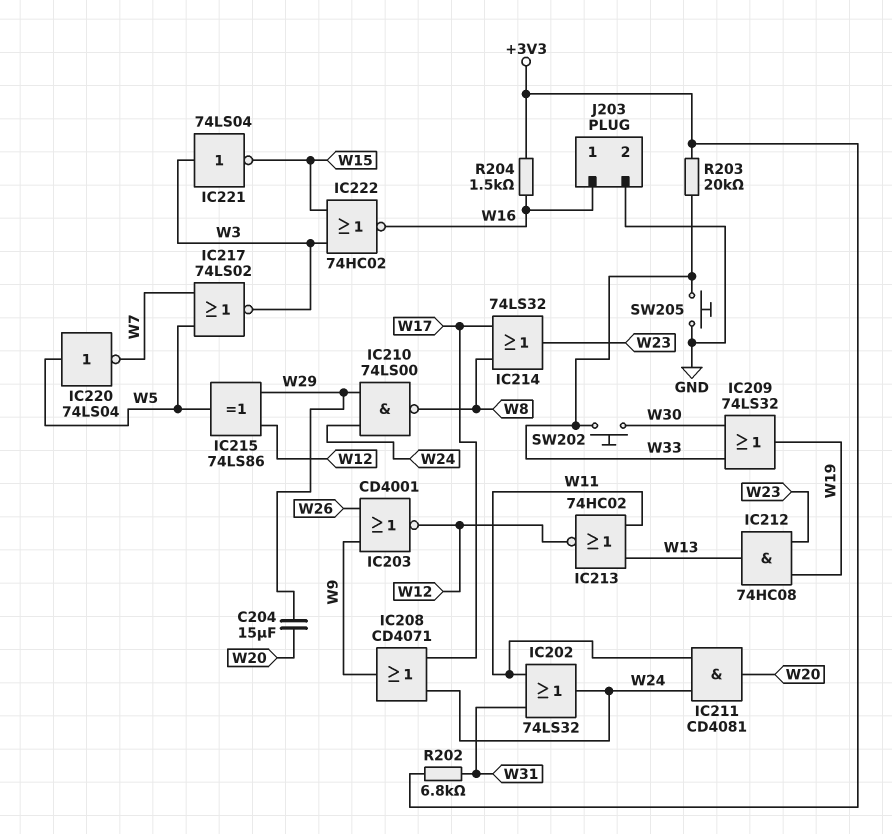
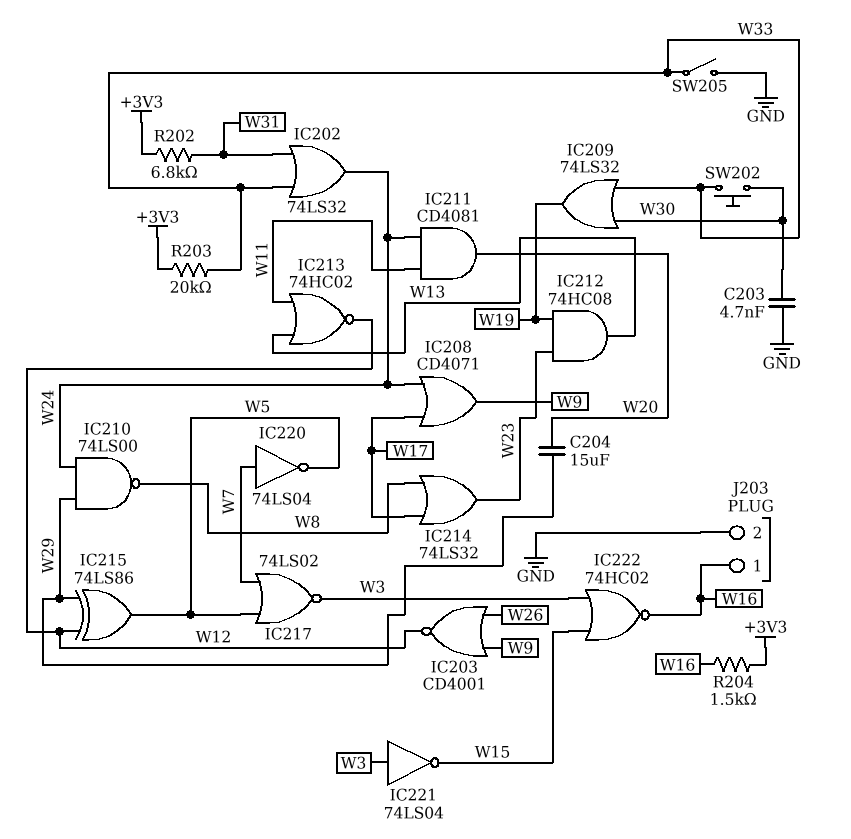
C203: none -> 4.7nF (GND, W30)
IC202: OR 74LS32 (in W11, in W31, out W24) -> OR 74LS32 (in W31, in W33, out W24)
IC220: NOT 74LS04 (in W5, out W7) -> NOT 74LS04 (in W7, out W5)
SW205: button (GND, W33) -> switch (GND, W33)

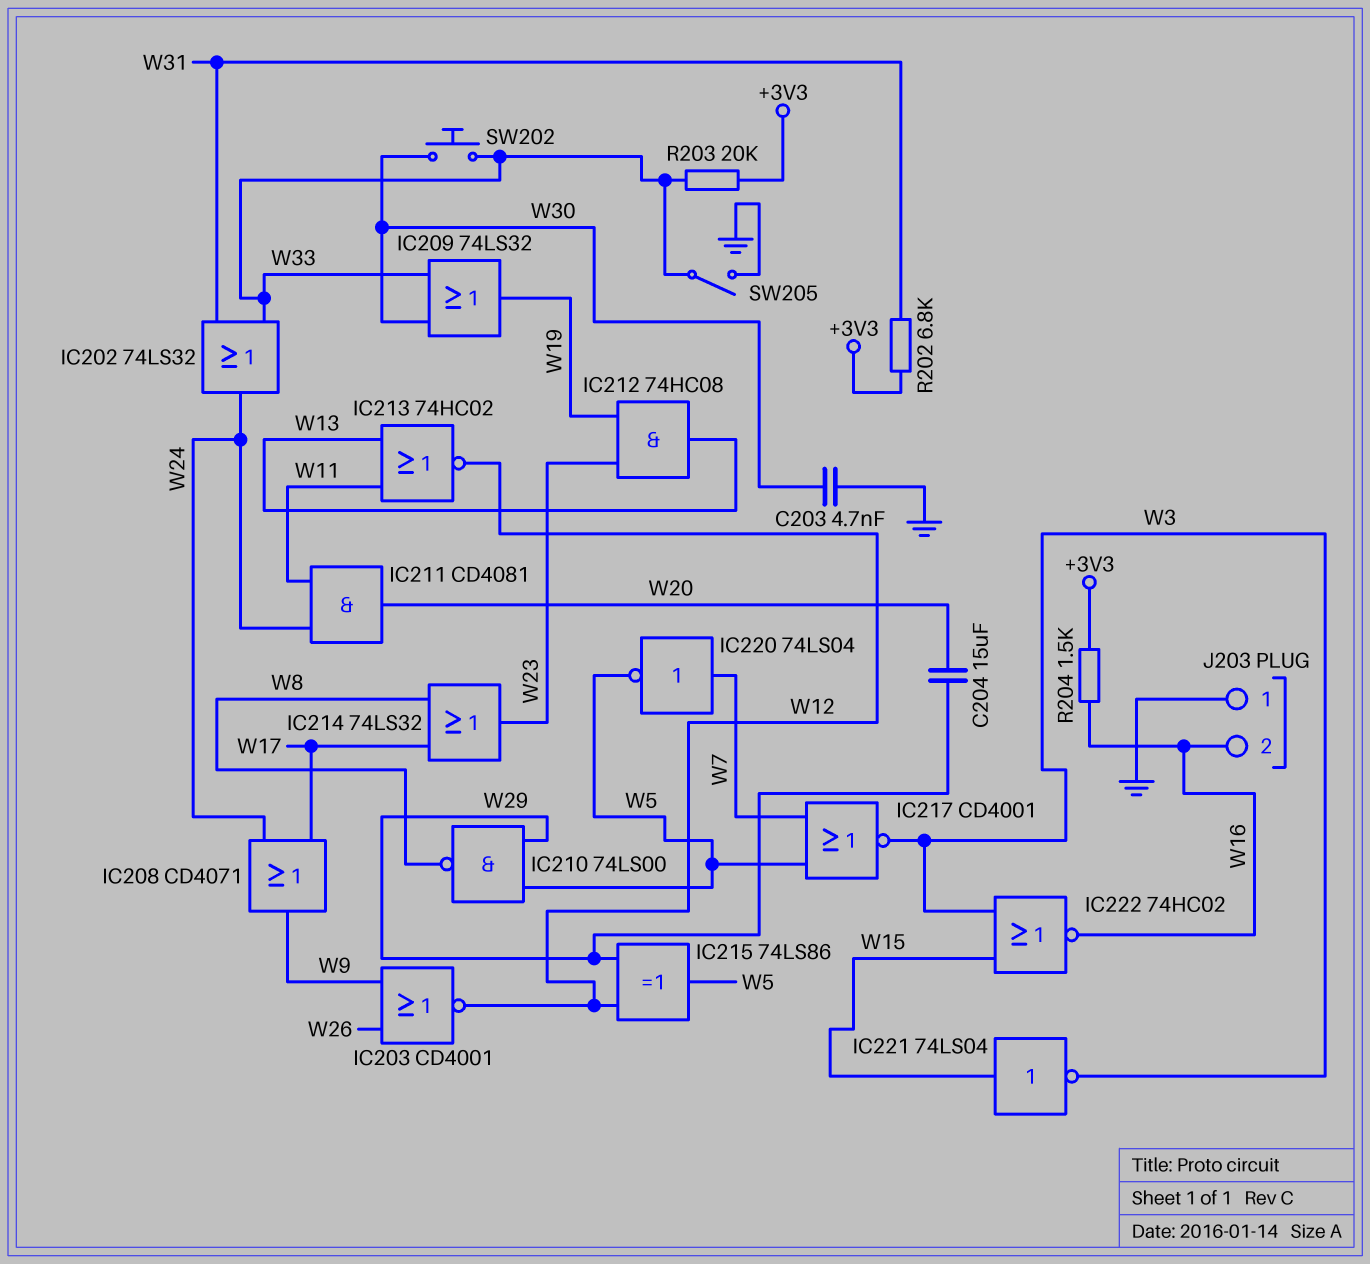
IC210: NAND 74LS00 (in W24, in W29, out W8) -> NAND 74LS00 (in W5, in W29, out W8)
IC217: NOR 74LS02 (in W5, in W7, out W3) -> NOR CD4001 (in W5, in W7, out W3)
IC221: NOT 74LS04 (in W3, out W15) -> NOT 74LS04 (in W15, out W3)
J203 pin 1: W16 -> GND
J203 pin 2: GND -> W16

